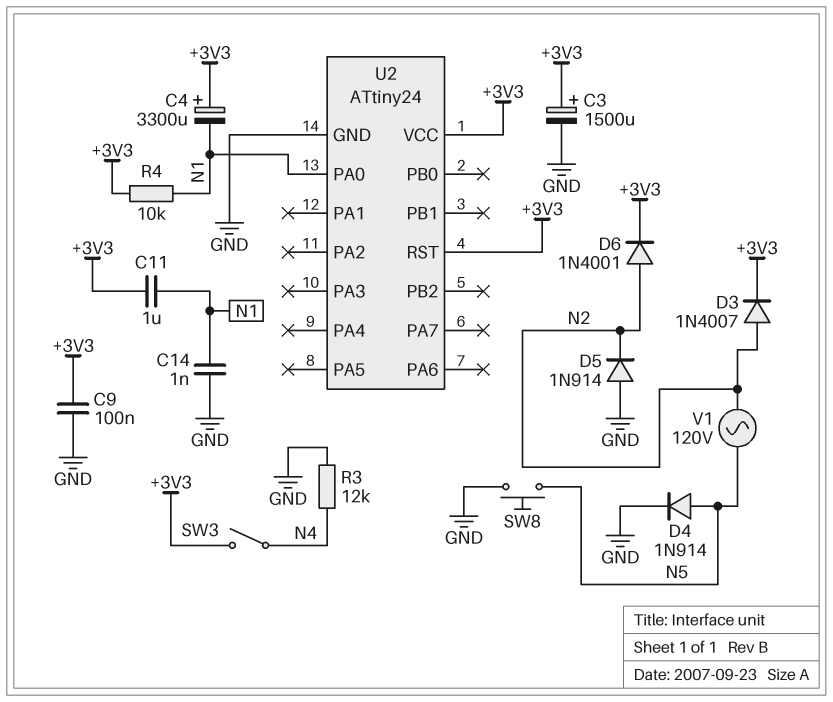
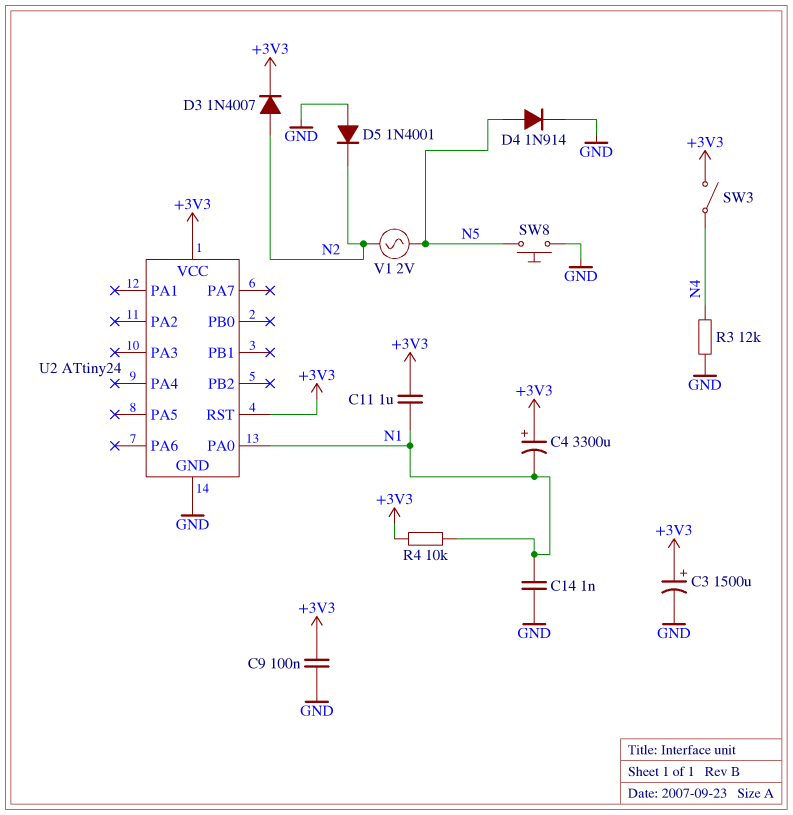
D5: diode 1N914 (A GND, K N2) -> diode 1N4001 (A GND, K N2)
D6: diode 1N4001 (A N2, K +3V3) -> none
V1: AC 120V (N2, N5) -> AC 2V (N2, N5)

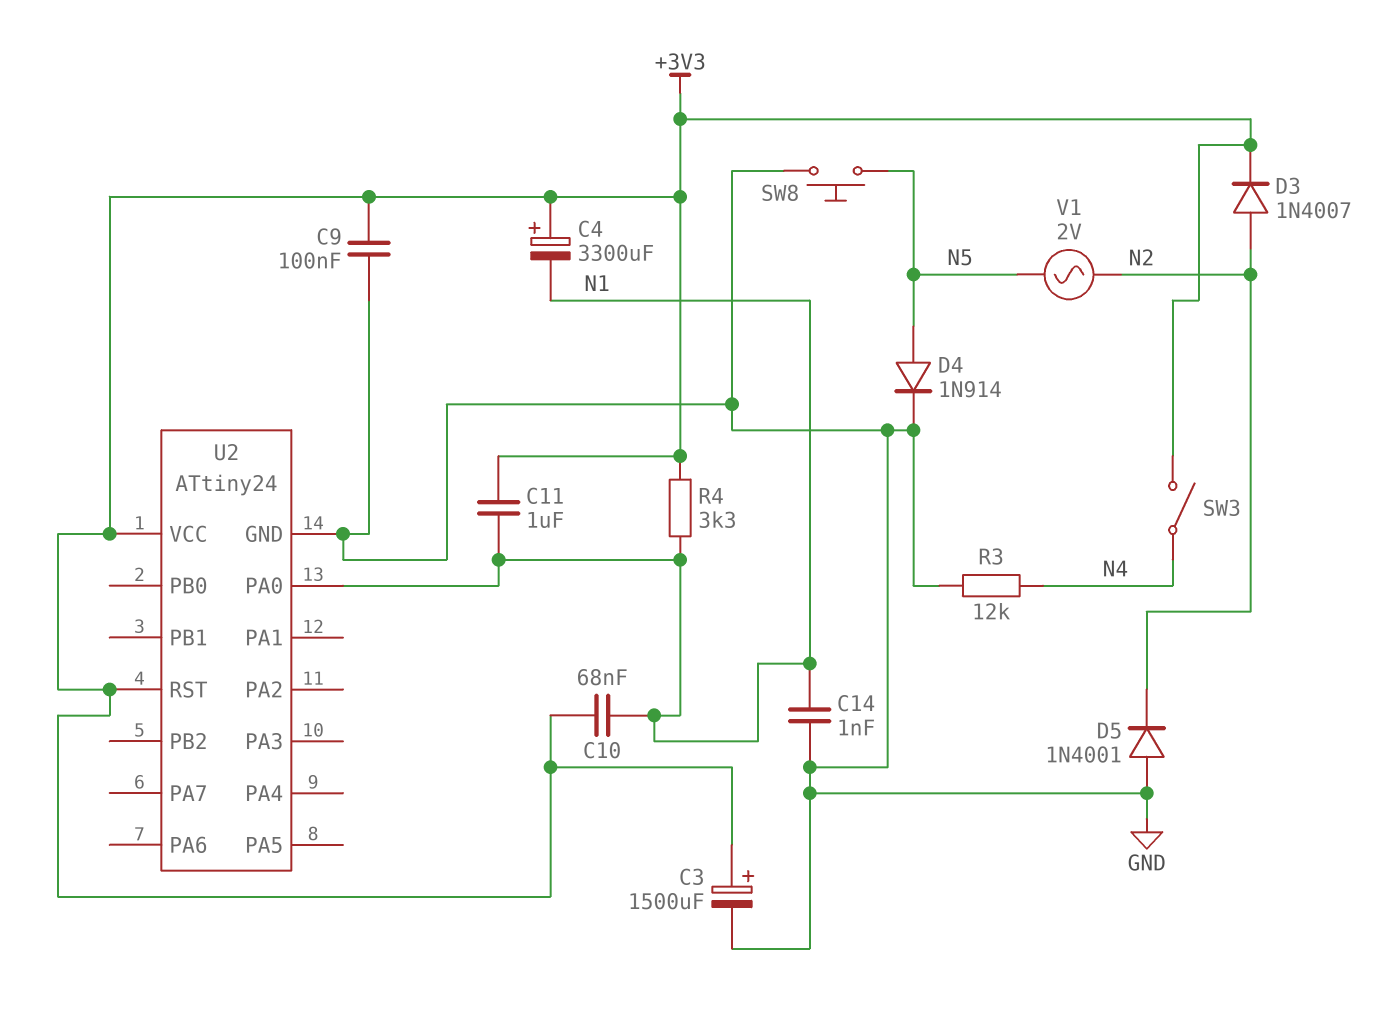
C10: none -> 68nF (+3V3, N1)
R4: 10k (+3V3, N1) -> 3.3k (+3V3, N1)

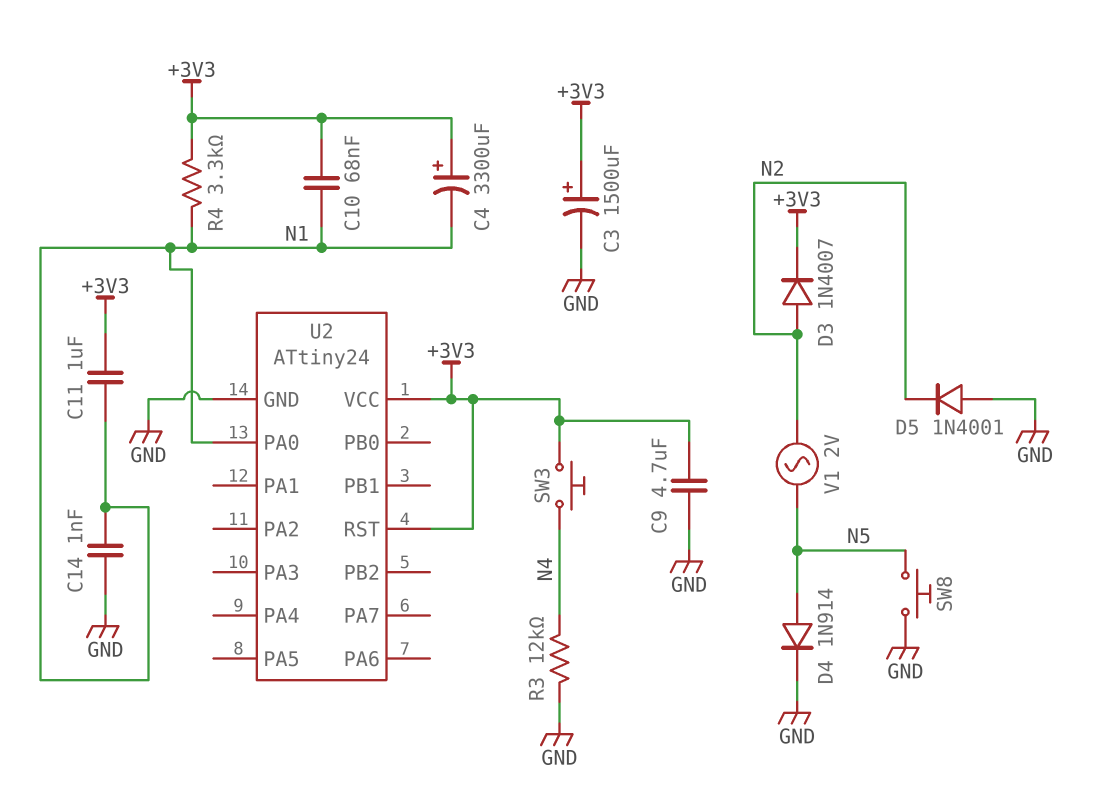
C9: 100nF (+3V3, GND) -> 4.7uF (+3V3, GND)
SW3: switch (+3V3, N4) -> button (+3V3, N4)

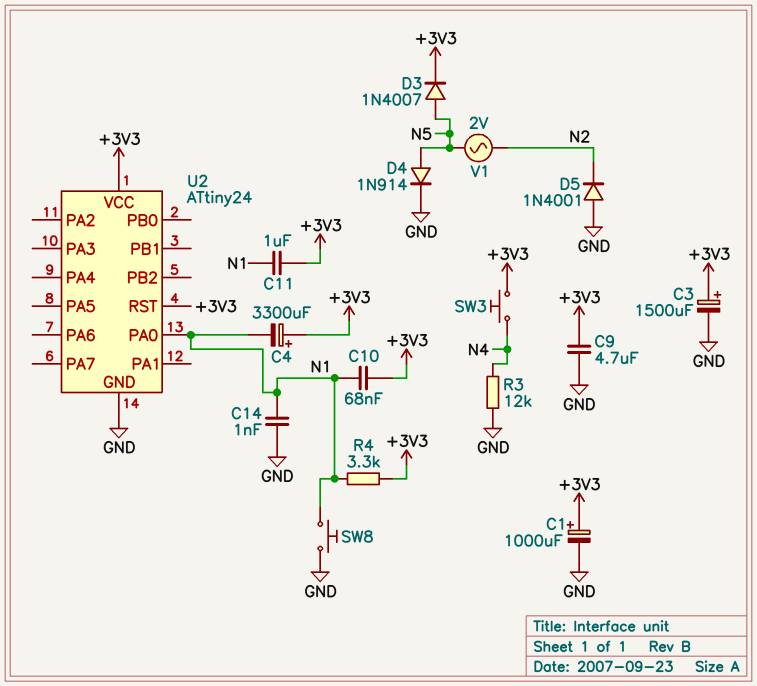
C1: none -> 1000uF (plus +3V3, minus GND)
D3: diode 1N4007 (A N2, K +3V3) -> diode 1N4007 (A N5, K +3V3)
SW8: button (GND, N5) -> button (GND, N1)

